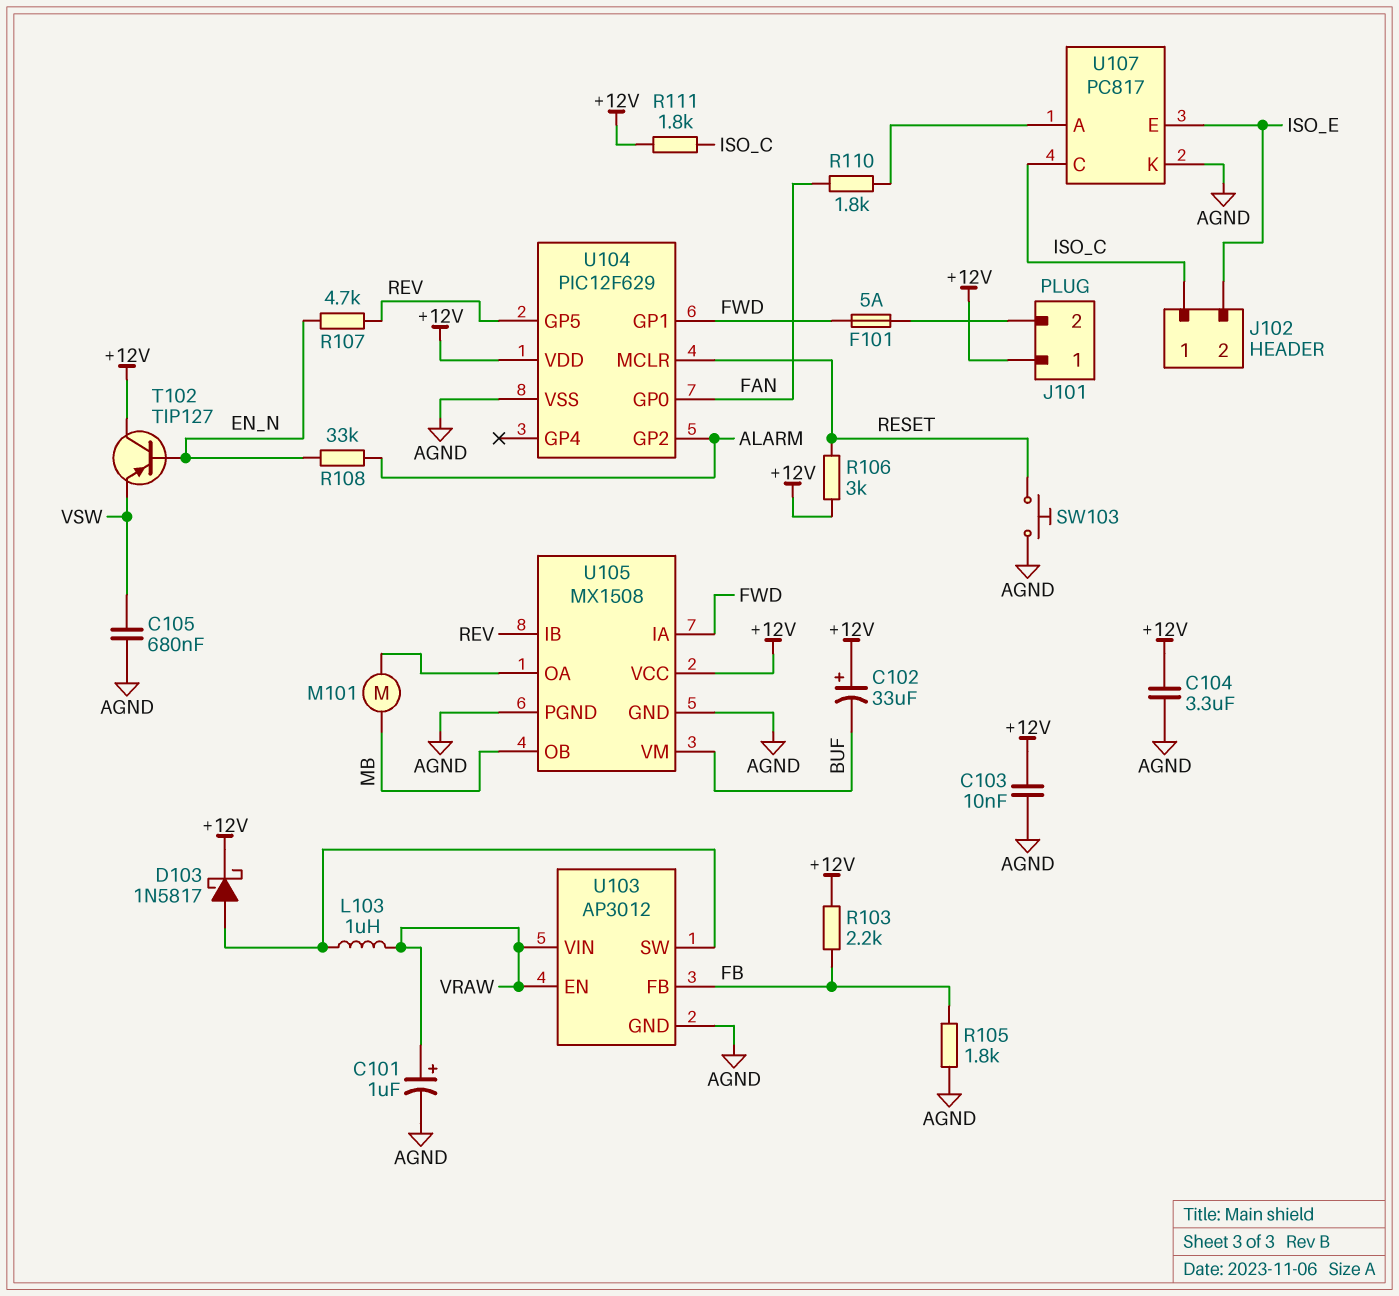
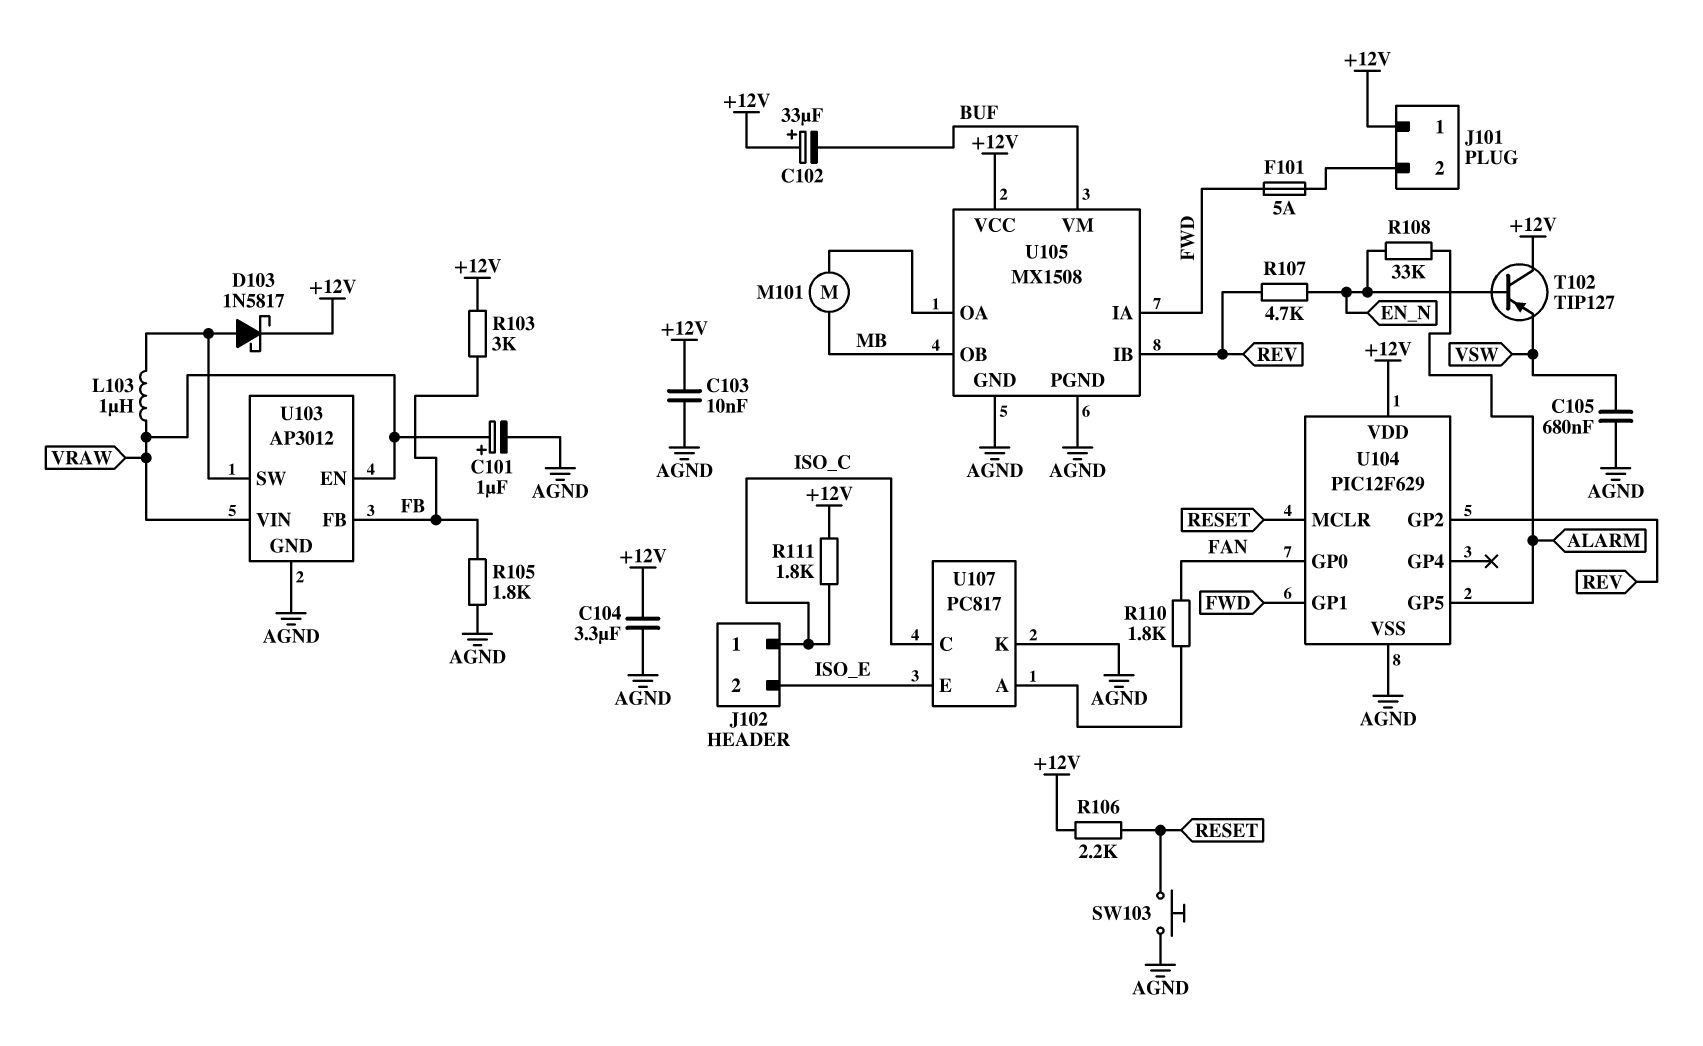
R103: 2.2k (+12V, FB) -> 3k (+12V, FB)
R106: 3k (+12V, RESET) -> 2.2k (+12V, RESET)
U104 pin GP2: ALARM -> REV
U104 pin GP5: REV -> ALARM

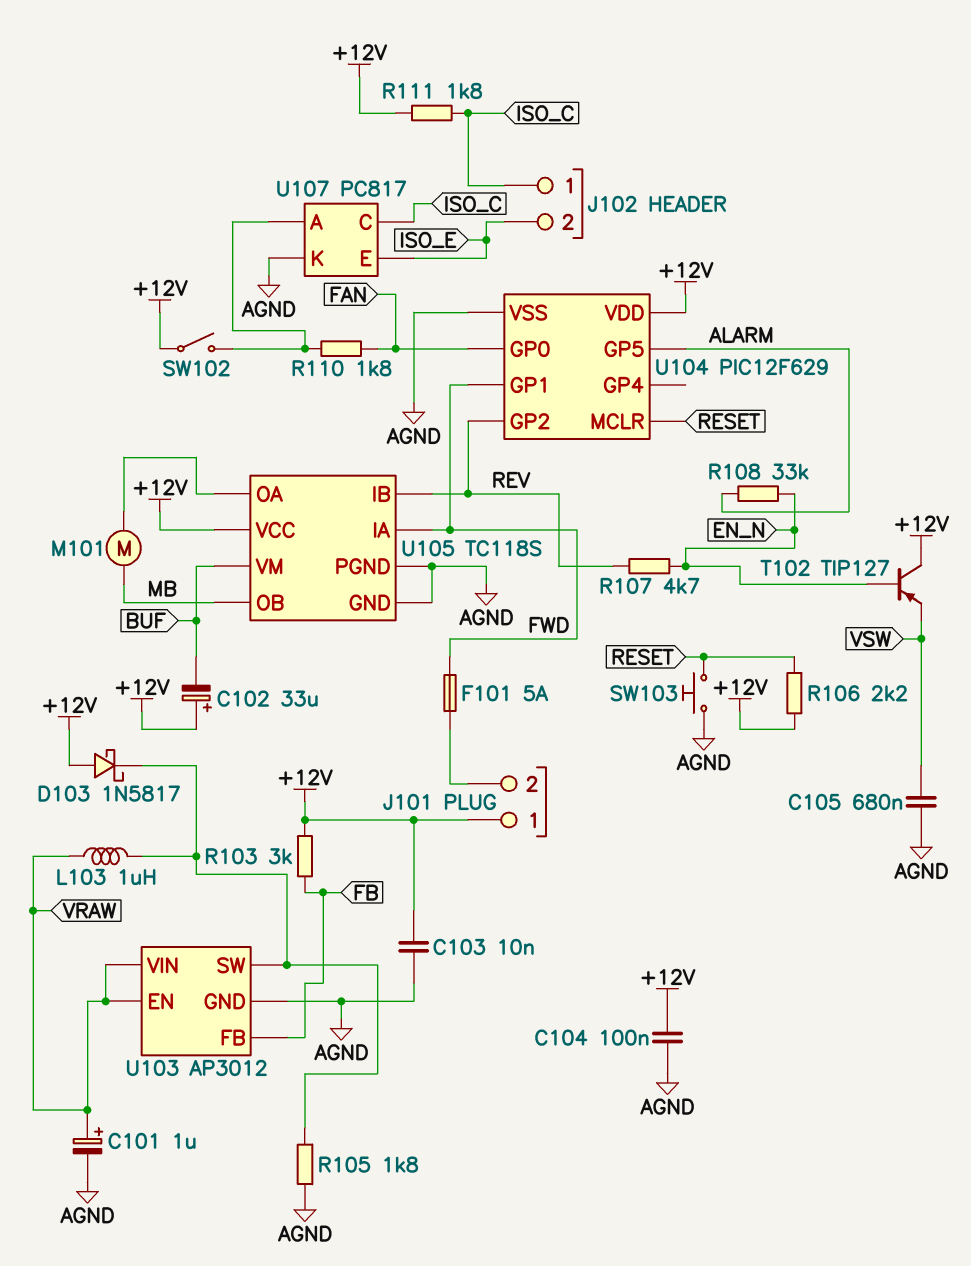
C104: 3.3uF (+12V, AGND) -> 100nF (+12V, AGND)
D103: schottky 1N5817 (A U103/SW, K +12V) -> schottky 1N5817 (A +12V, K U103/SW)
R105: 1.8k (AGND, FB) -> 1.8k (AGND, U103/SW)
SW102: none -> switch (+12V, U107/A)
U105: MX1508 -> TC118S

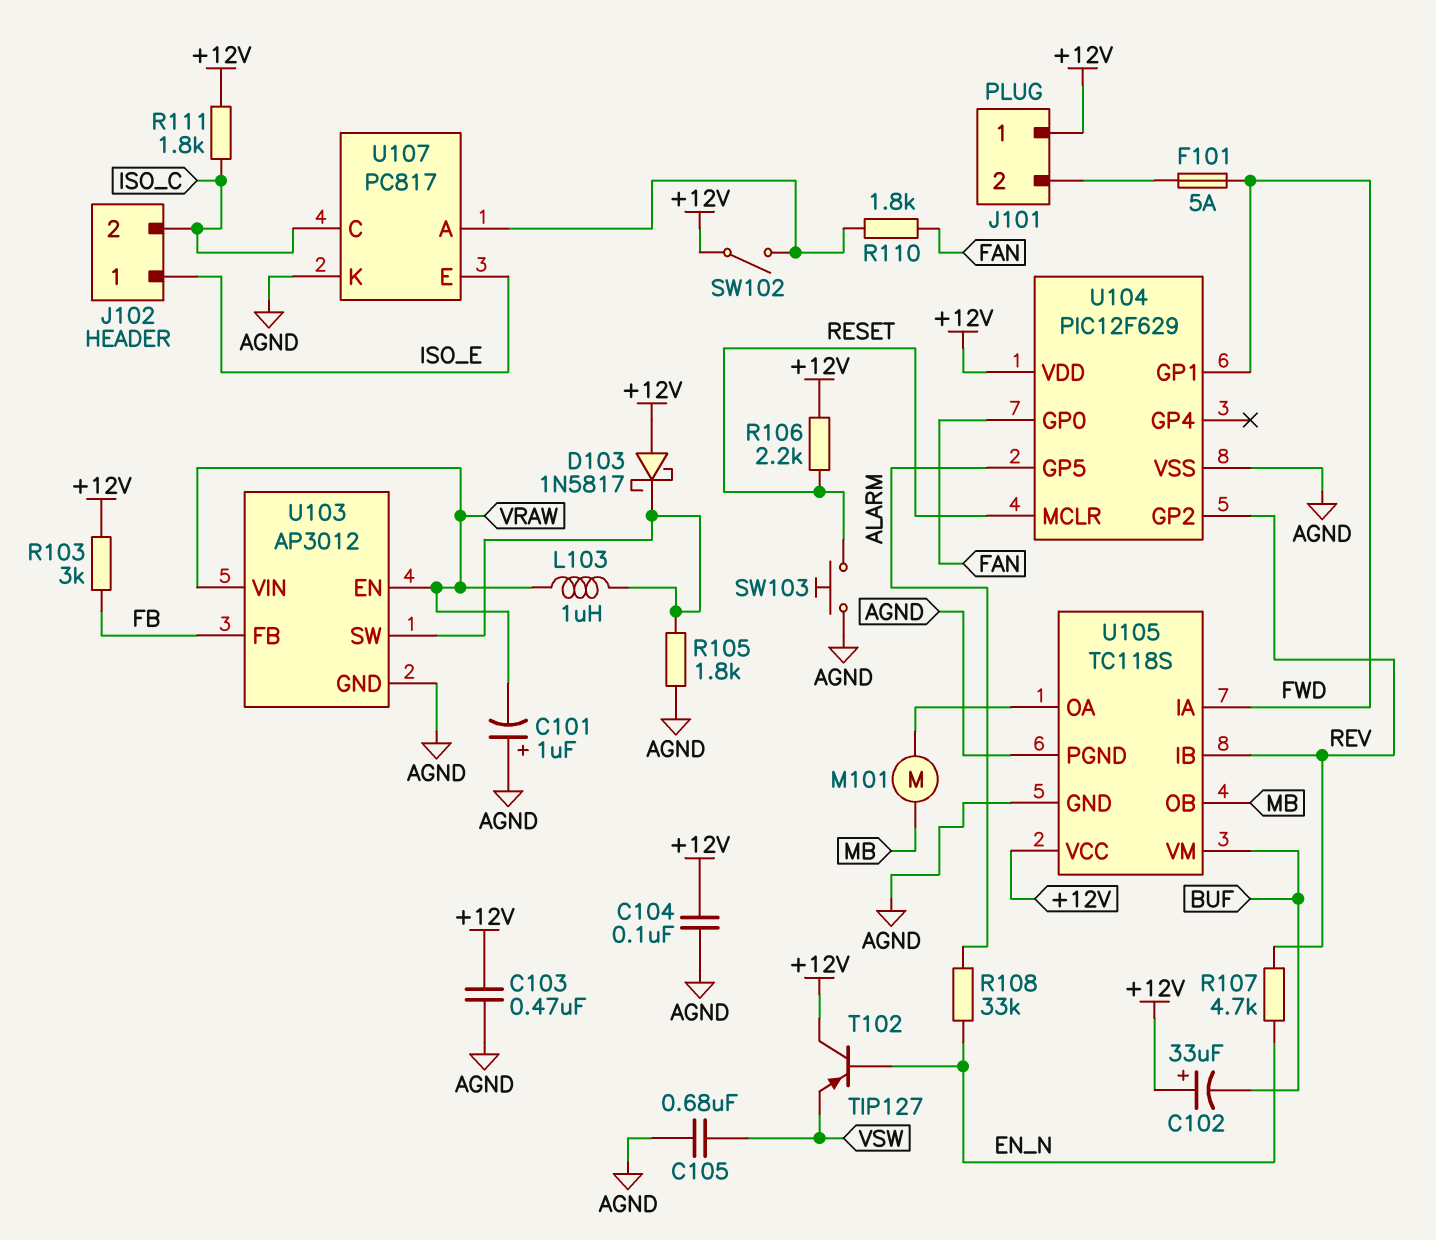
C101: 1uF (plus VRAW, minus AGND) -> 1uF (plus AGND, minus VRAW)
C103: 10nF (+12V, AGND) -> 470nF (+12V, AGND)
J102 pin 1: ISO_C -> ISO_E
J102 pin 2: ISO_E -> ISO_C

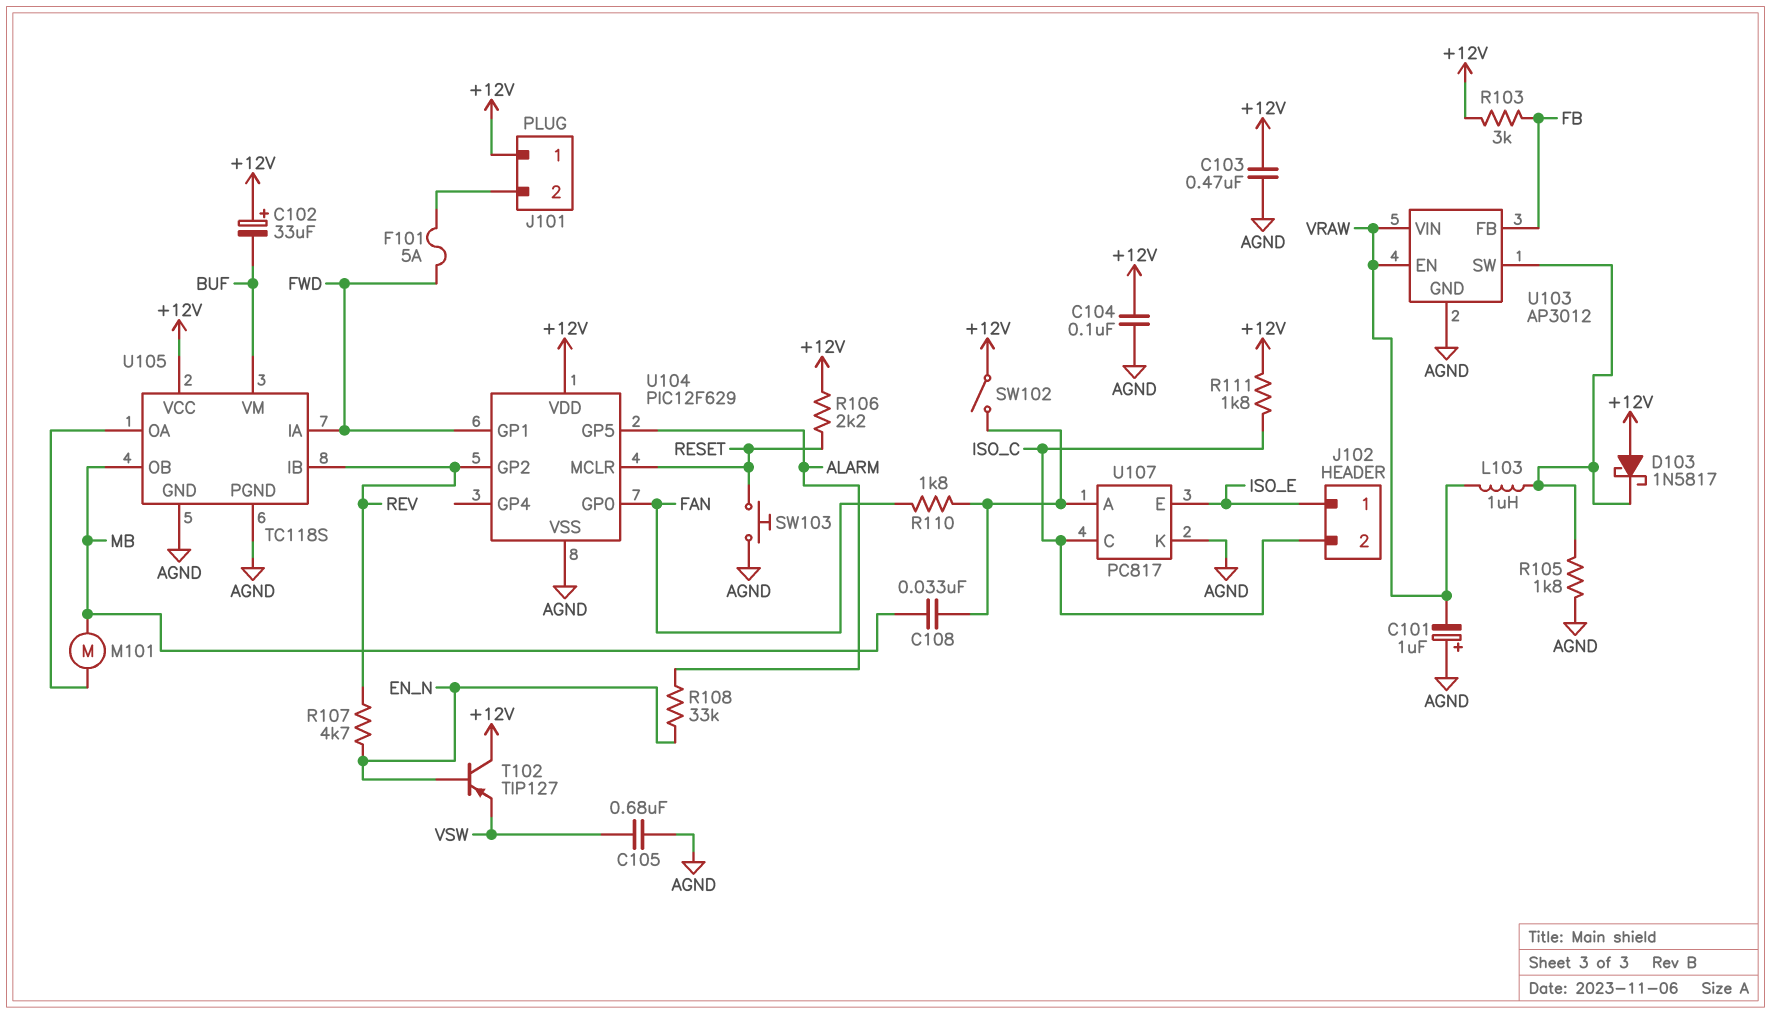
C108: none -> 33nF (MB, U107/A)

